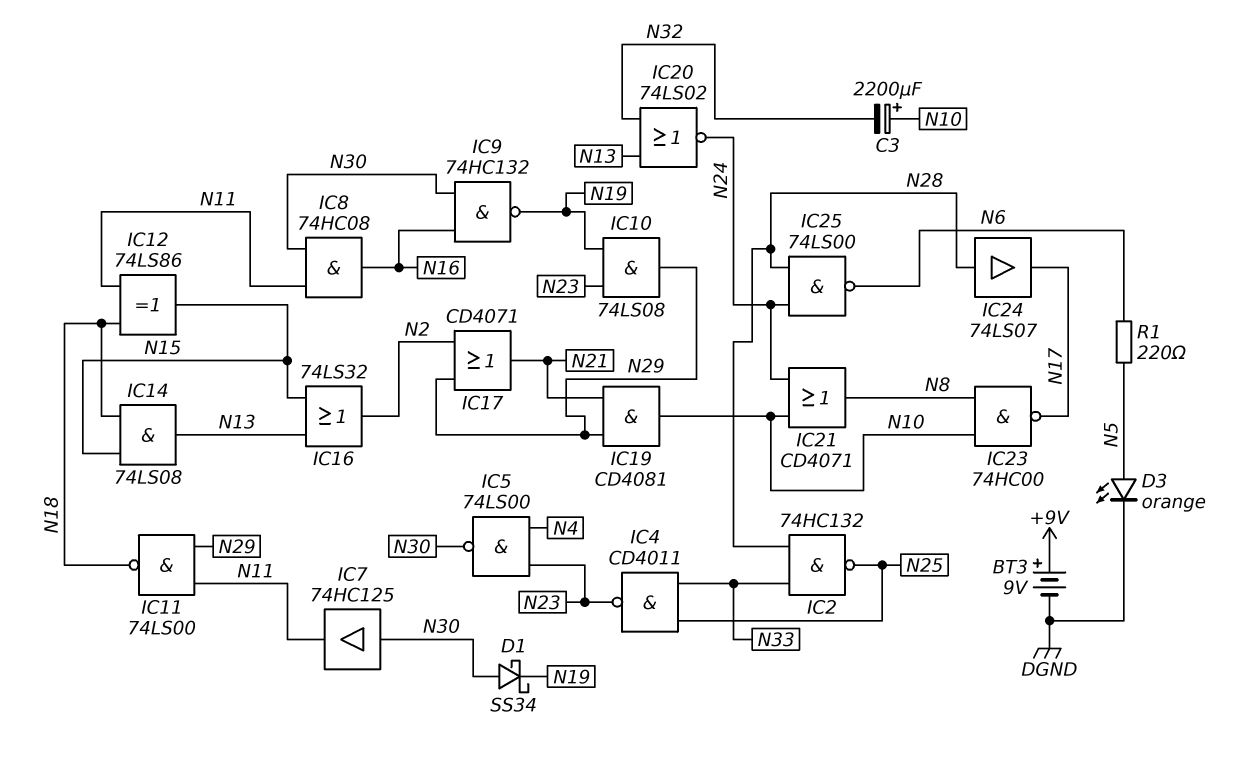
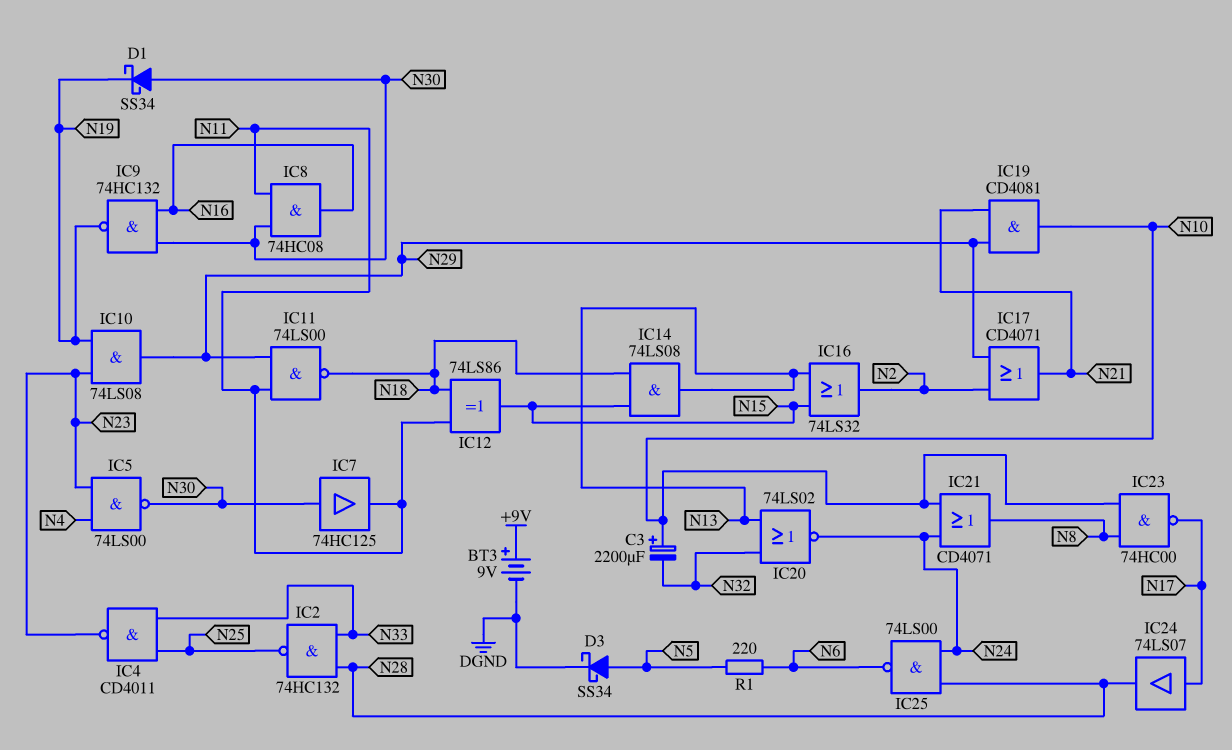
D3: LED orange (A N5, K DGND) -> schottky SS34 (A N5, K DGND)
IC24: buffer 74LS07 (in N28, out N17) -> buffer 74LS07 (in N17, out N28)

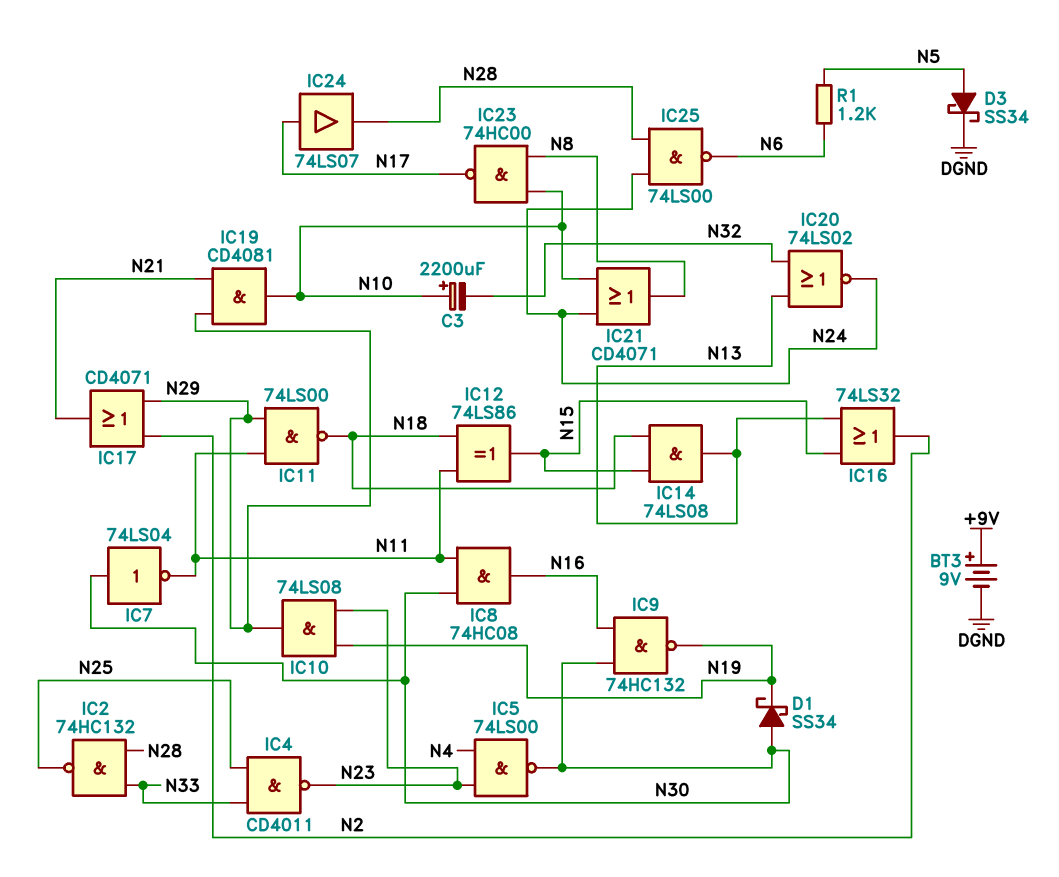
IC7: buffer 74HC125 (in N30, out N11) -> NOT 74LS04 (in N30, out N11)
R1: 220 (N5, N6) -> 1.2k (N5, N6)

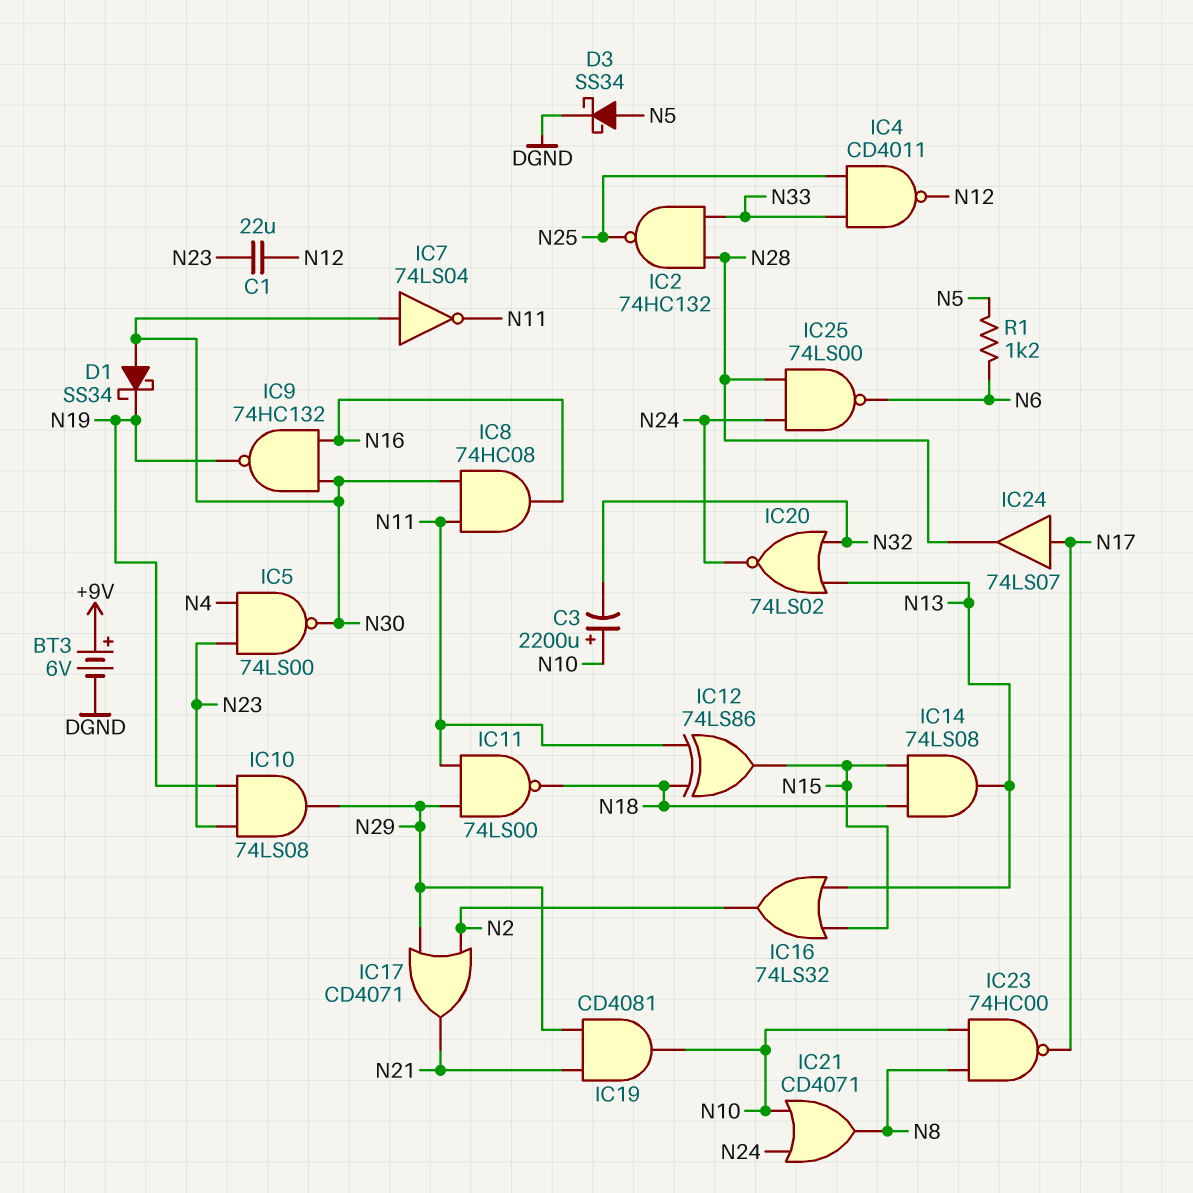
BT3: 9V (plus +9V, minus DGND) -> 6V (plus +9V, minus DGND)
C1: none -> 22uF (N12, N23)
IC4: NAND CD4011 (in N25, in N33, out N23) -> NAND CD4011 (in N25, in N33, out N12)

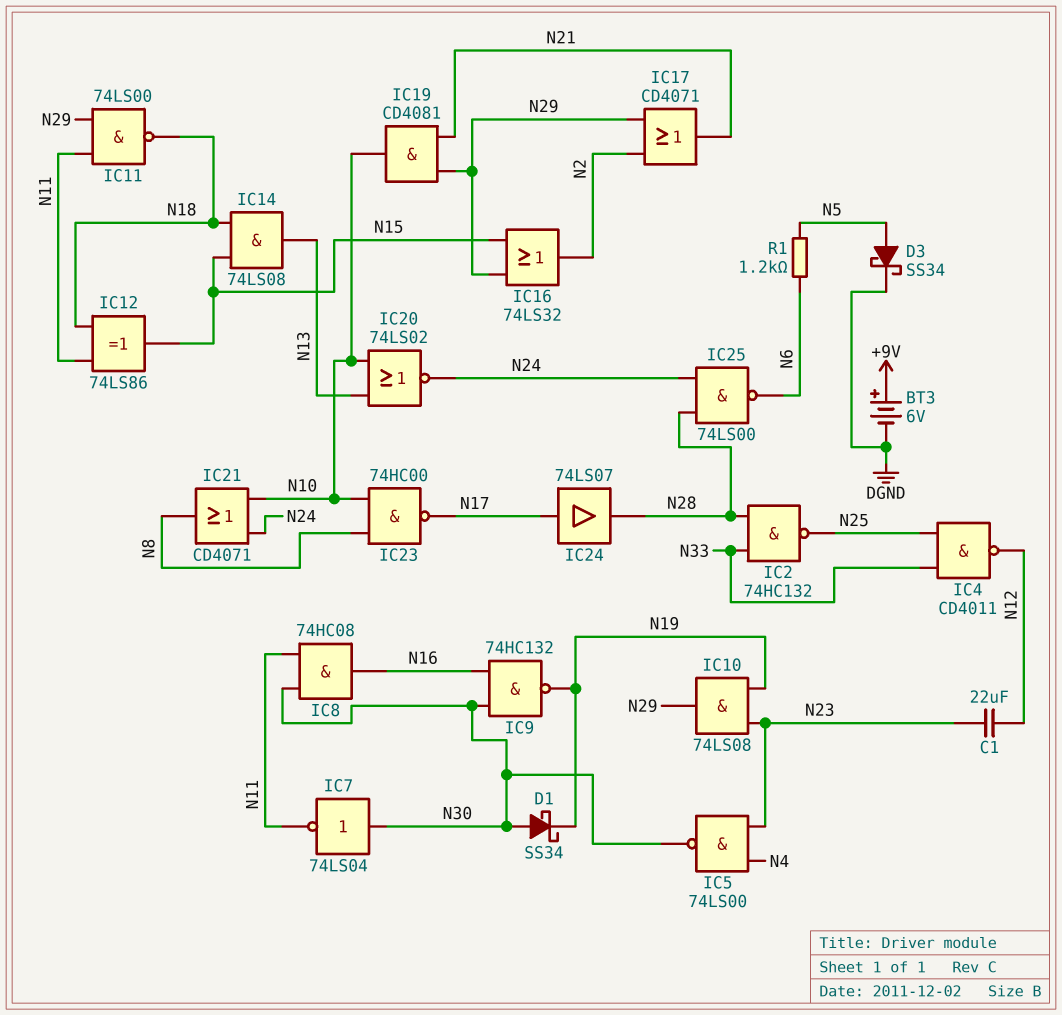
C3: 2200uF (plus N10, minus N32) -> none
IC16: OR 74LS32 (in N13, in N15, out N2) -> OR 74LS32 (in N15, in N29, out N2)
IC20: NOR 74LS02 (in N13, in N32, out N24) -> NOR 74LS02 (in N10, in N13, out N24)

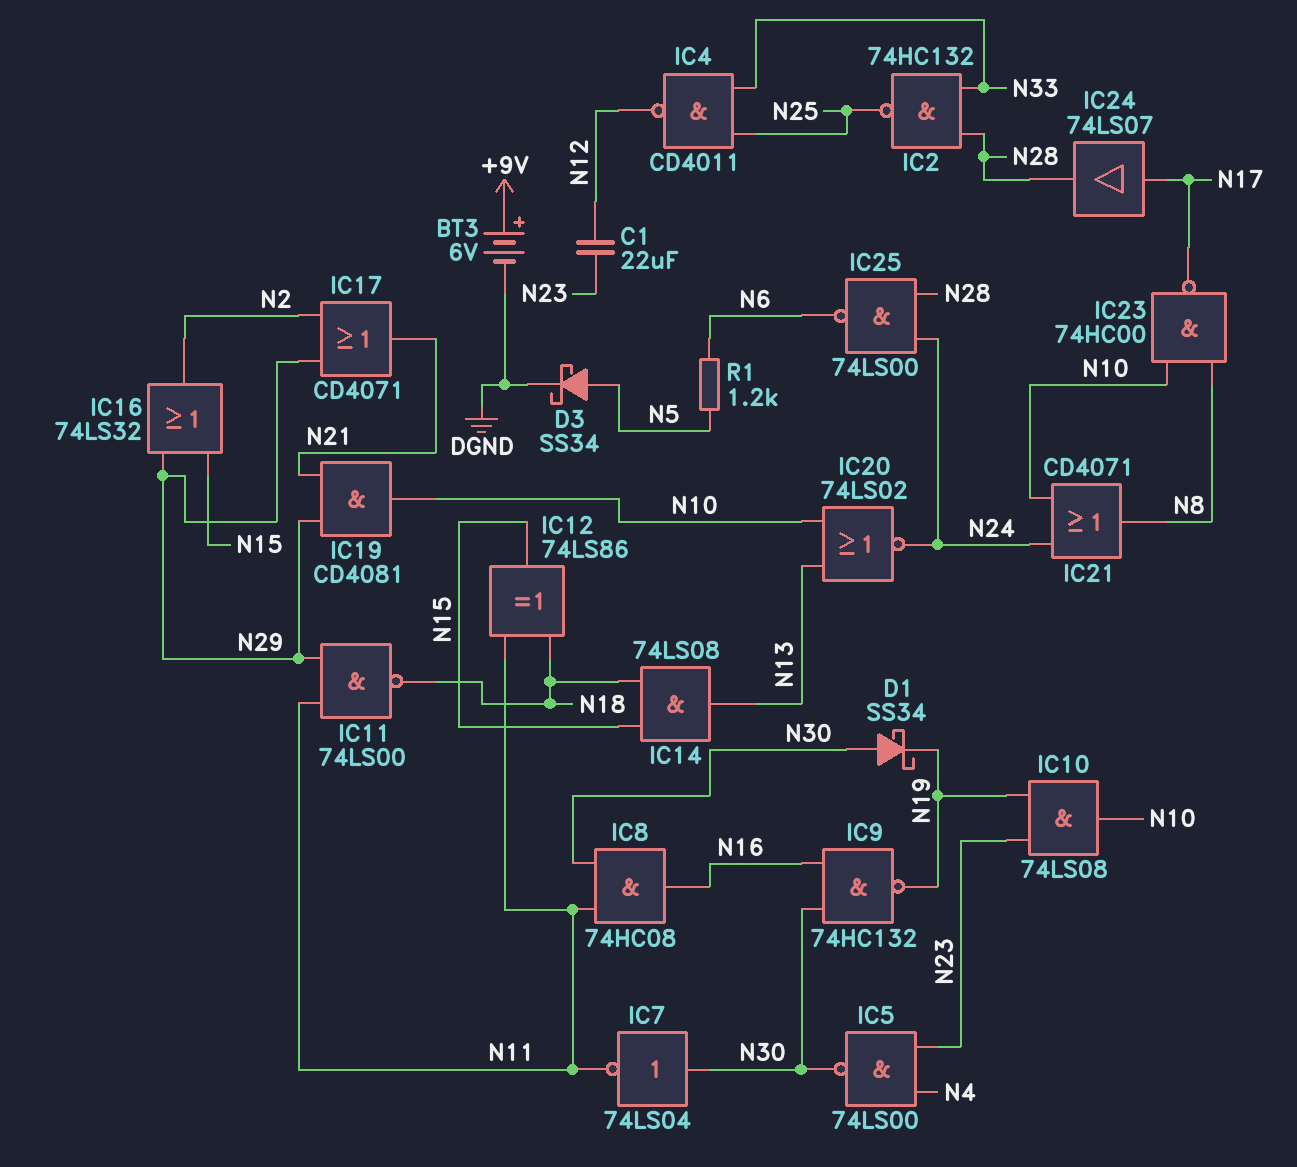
IC10: AND 74LS08 (in N19, in N23, out N29) -> AND 74LS08 (in N19, in N23, out N10)

